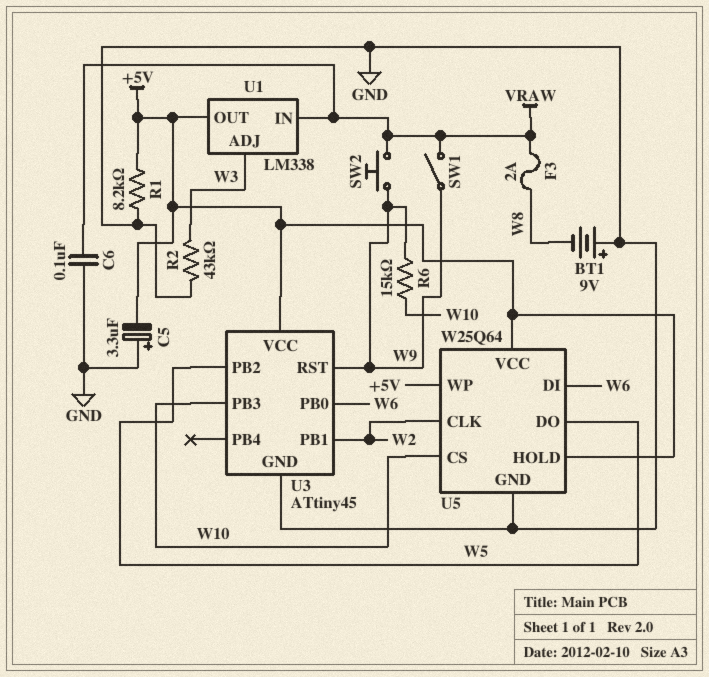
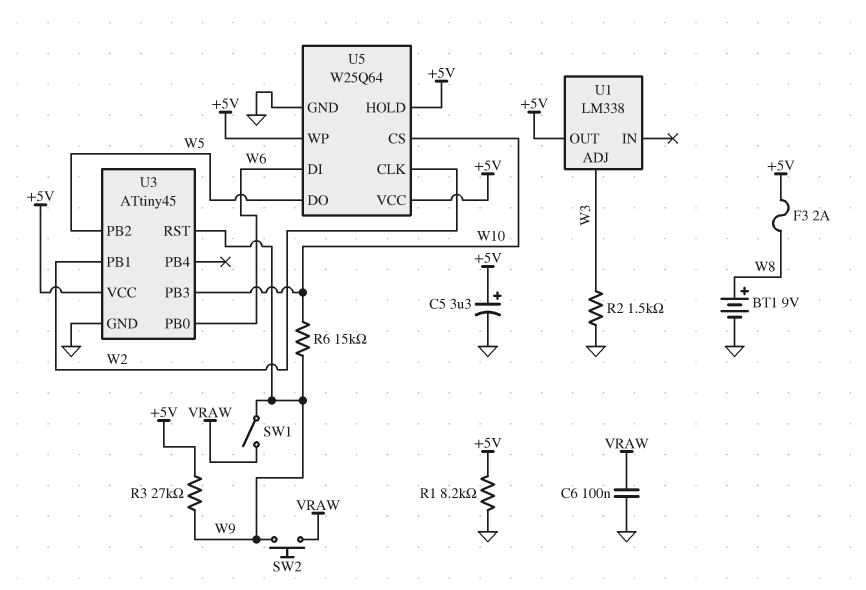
BT1: 9V (plus GND, minus W8) -> 9V (plus W8, minus GND)
C5: 3.3uF (plus GND, minus +5V) -> 3.3uF (plus +5V, minus GND)
F3: 2A (VRAW, W8) -> 2A (+5V, W8)
R2: 43k (GND, W3) -> 1.5k (GND, W3)
R3: none -> 27k (+5V, W9)
U1 pin IN: VRAW -> none

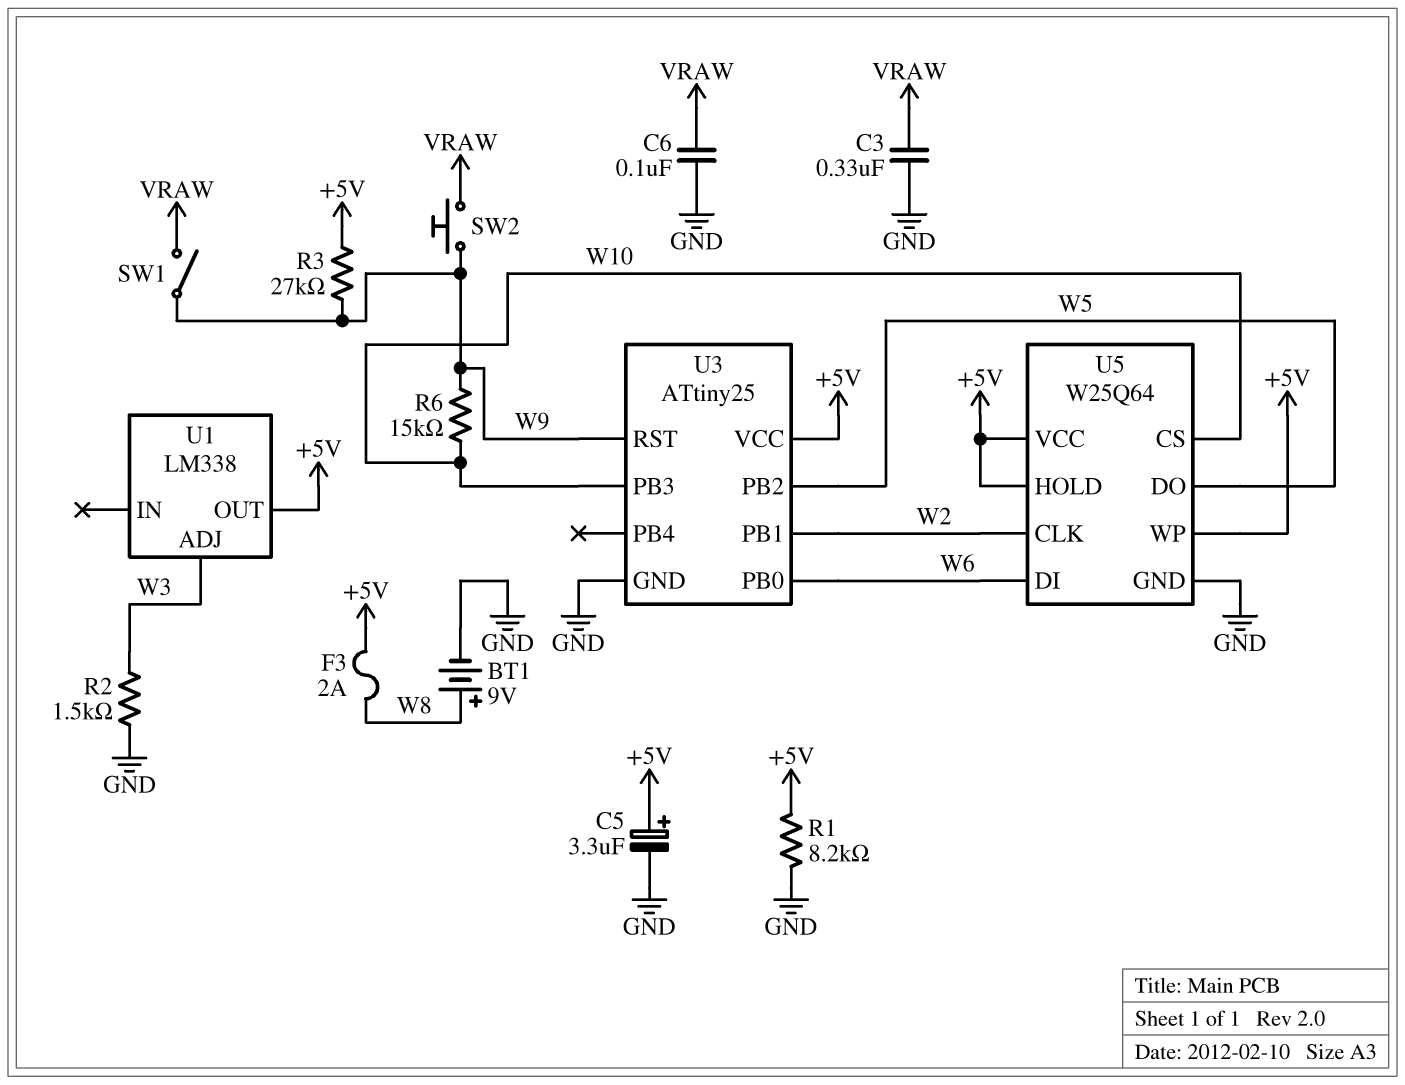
C3: none -> 330nF (GND, VRAW)
U3: ATtiny45 -> ATtiny25

